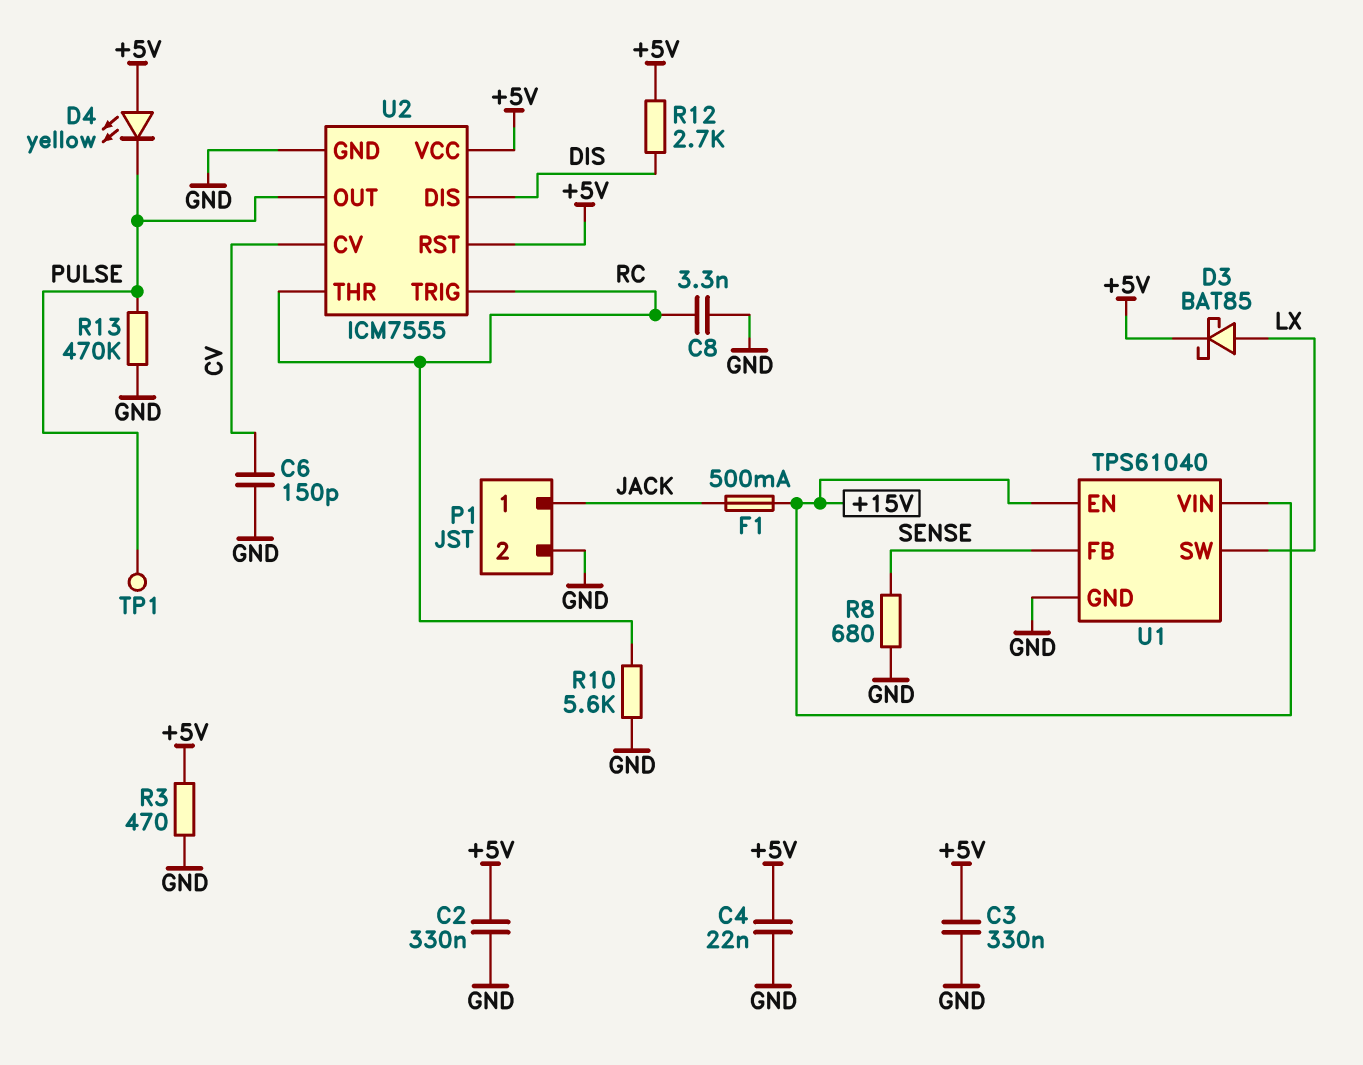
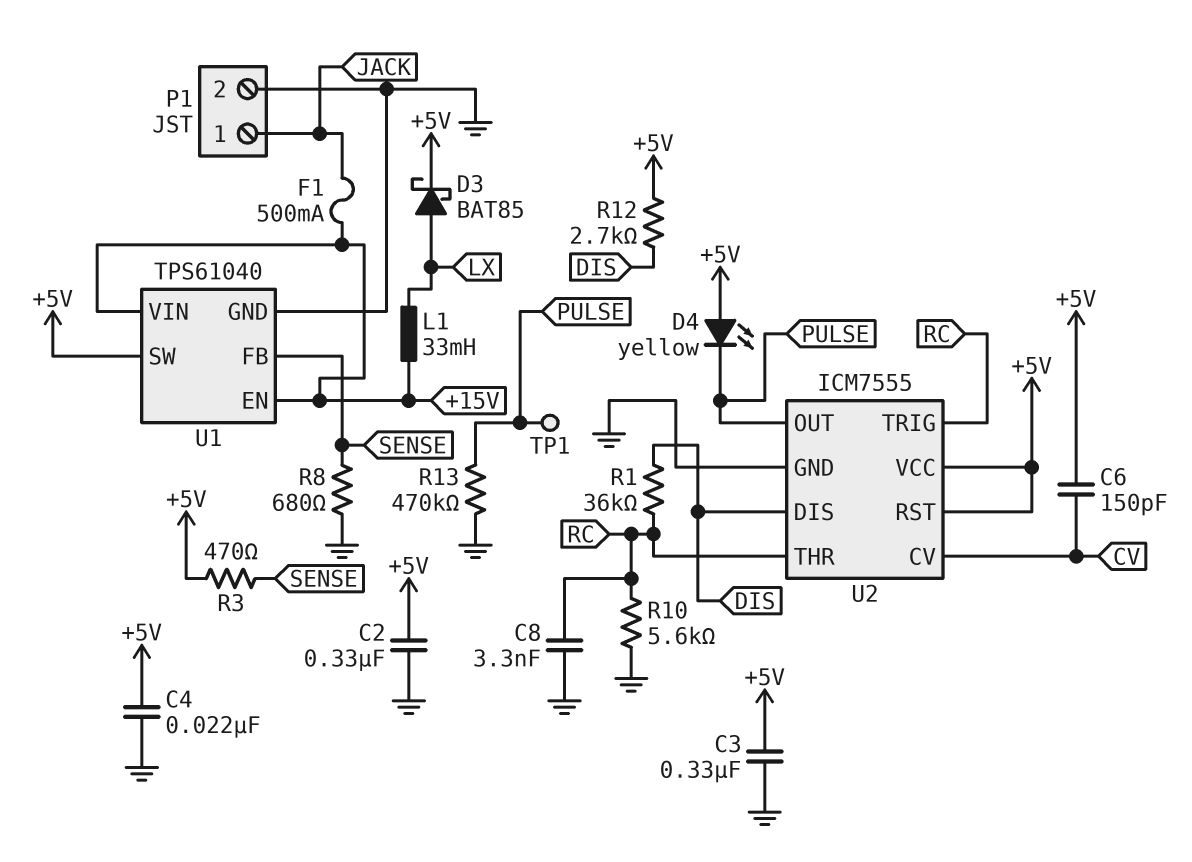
C6: 150pF (CV, GND) -> 150pF (+5V, CV)
L1: none -> 33mH (+15V, LX)
R1: none -> 36k (DIS, RC)
R3: 470 (+5V, GND) -> 470 (+5V, SENSE)
U1 pin SW: LX -> +5V

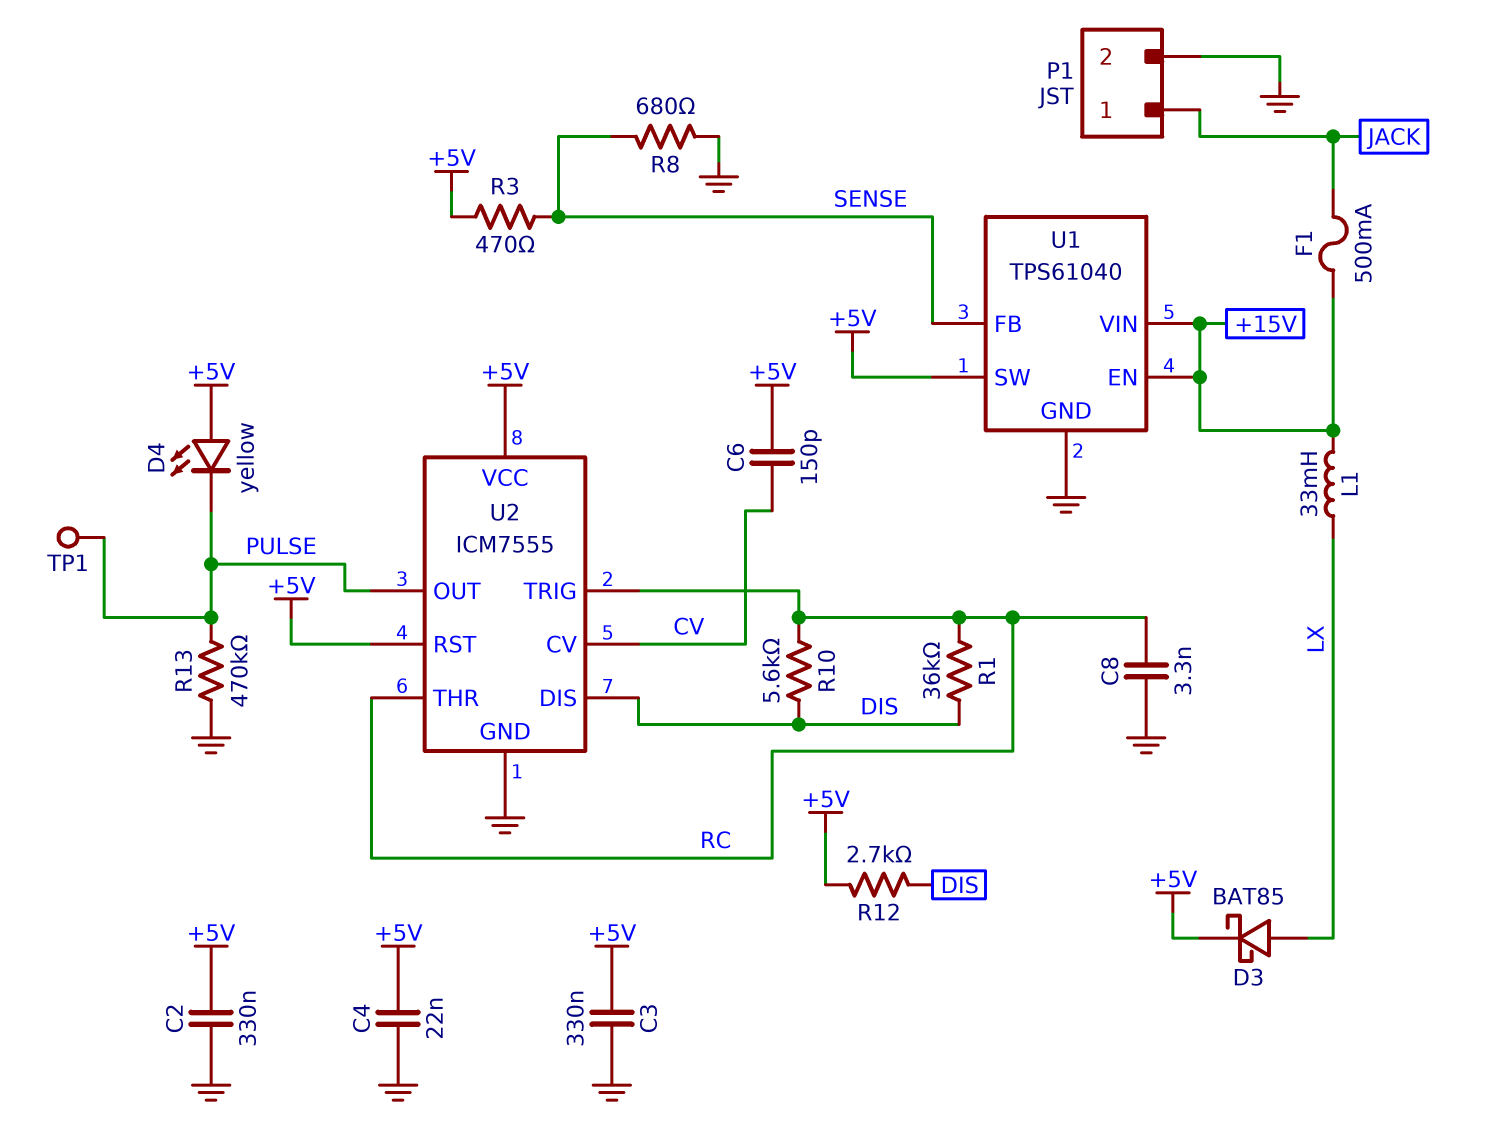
R10: 5.6k (GND, RC) -> 5.6k (DIS, RC)

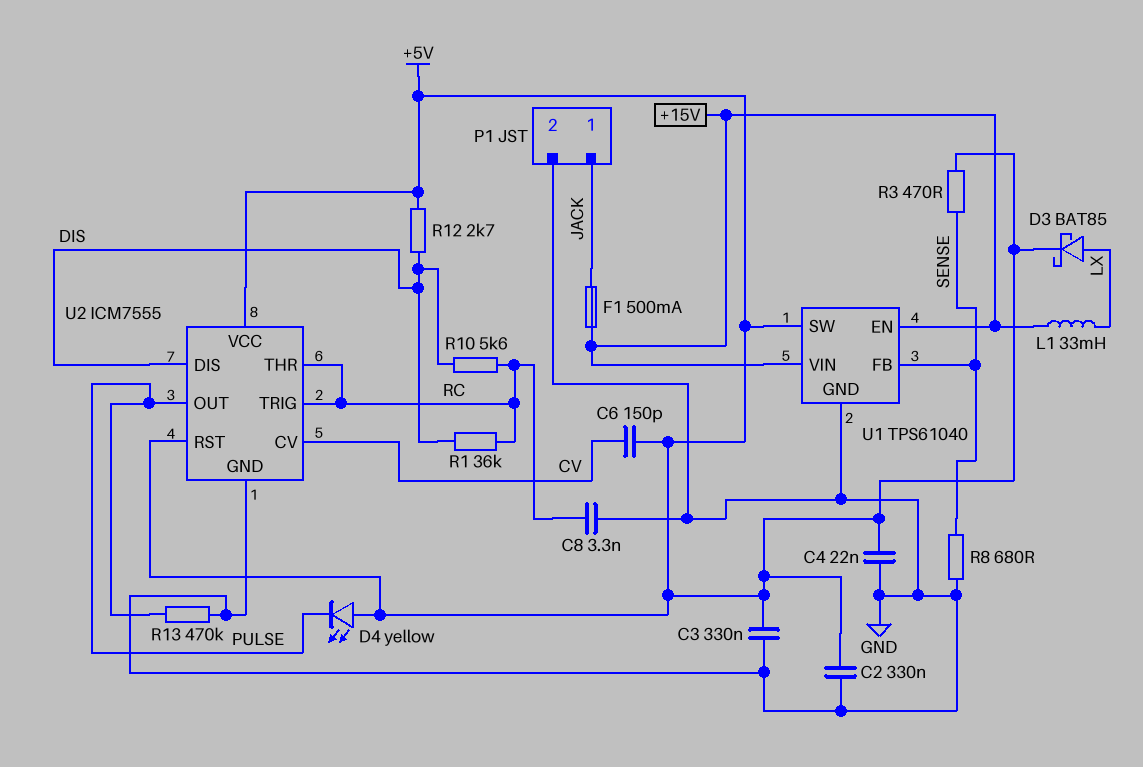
TP1: test point (PULSE) -> none

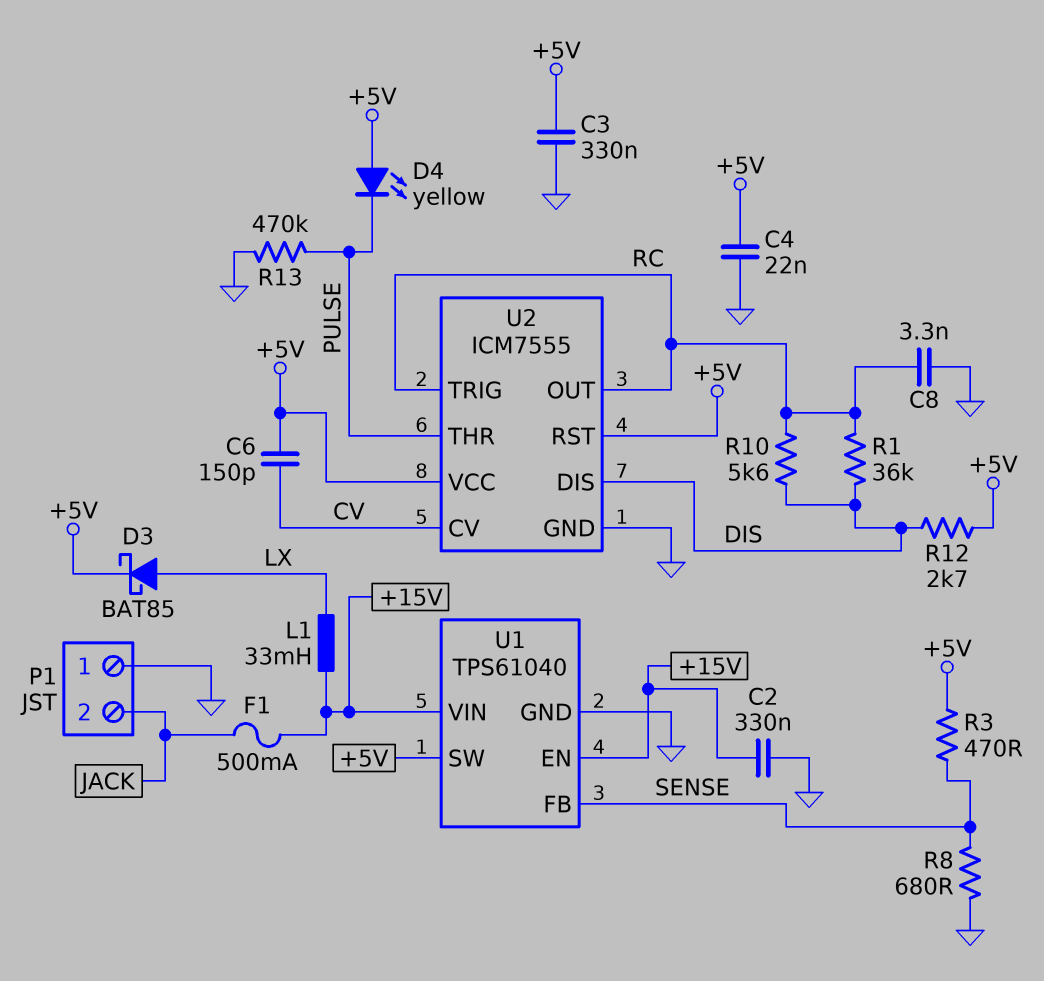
C2: 330nF (+5V, GND) -> 330nF (+15V, GND)
P1 pin 1: JACK -> GND
P1 pin 2: GND -> JACK
U2 pin OUT: PULSE -> RC
U2 pin THR: RC -> PULSE

